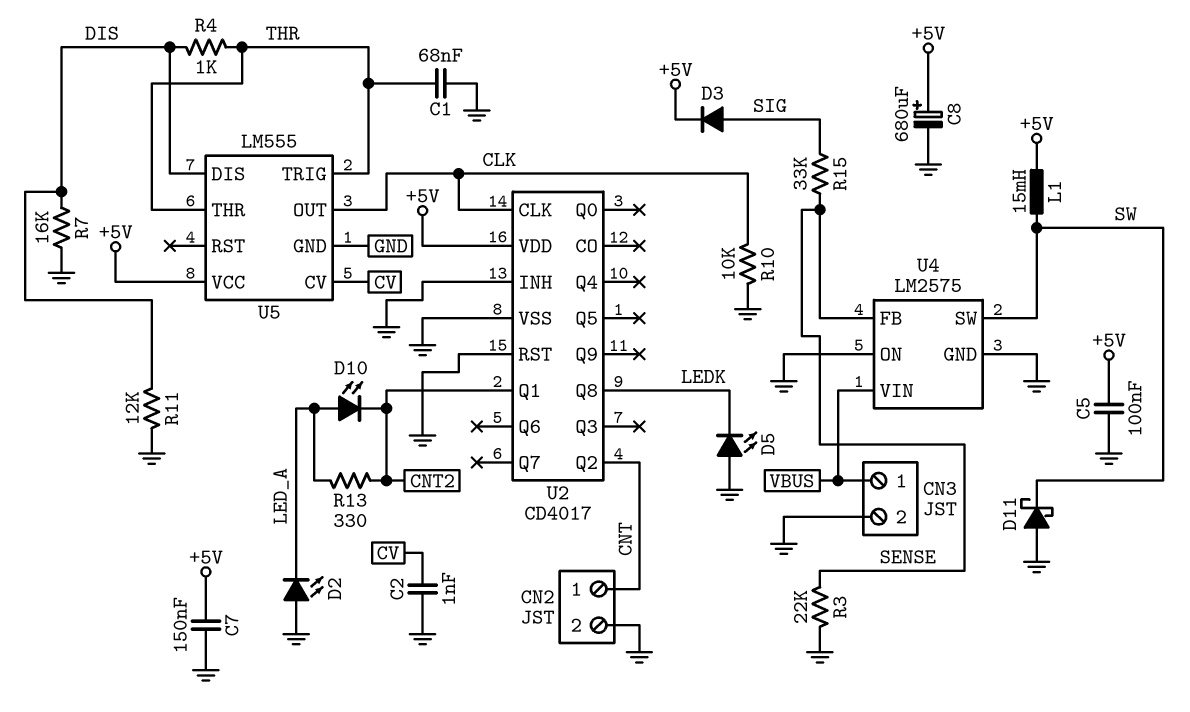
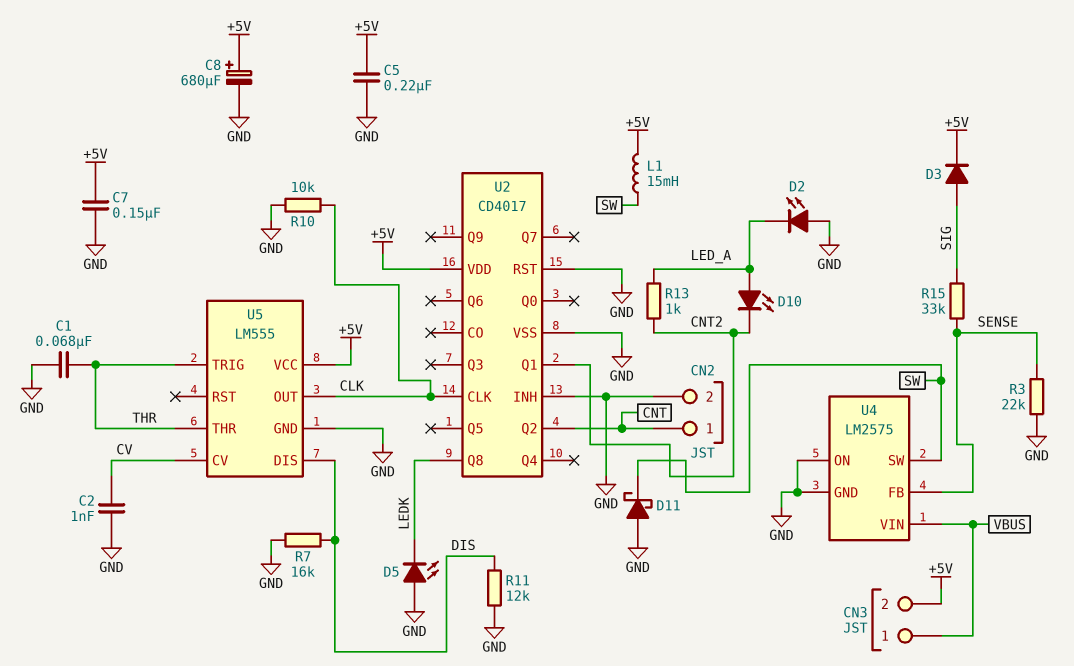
C5: 100nF (+5V, GND) -> 220nF (+5V, GND)
CN3 pin 2: GND -> +5V
R4: 1k (DIS, THR) -> none
R13: 330 (CNT2, LED_A) -> 1k (CNT2, LED_A)

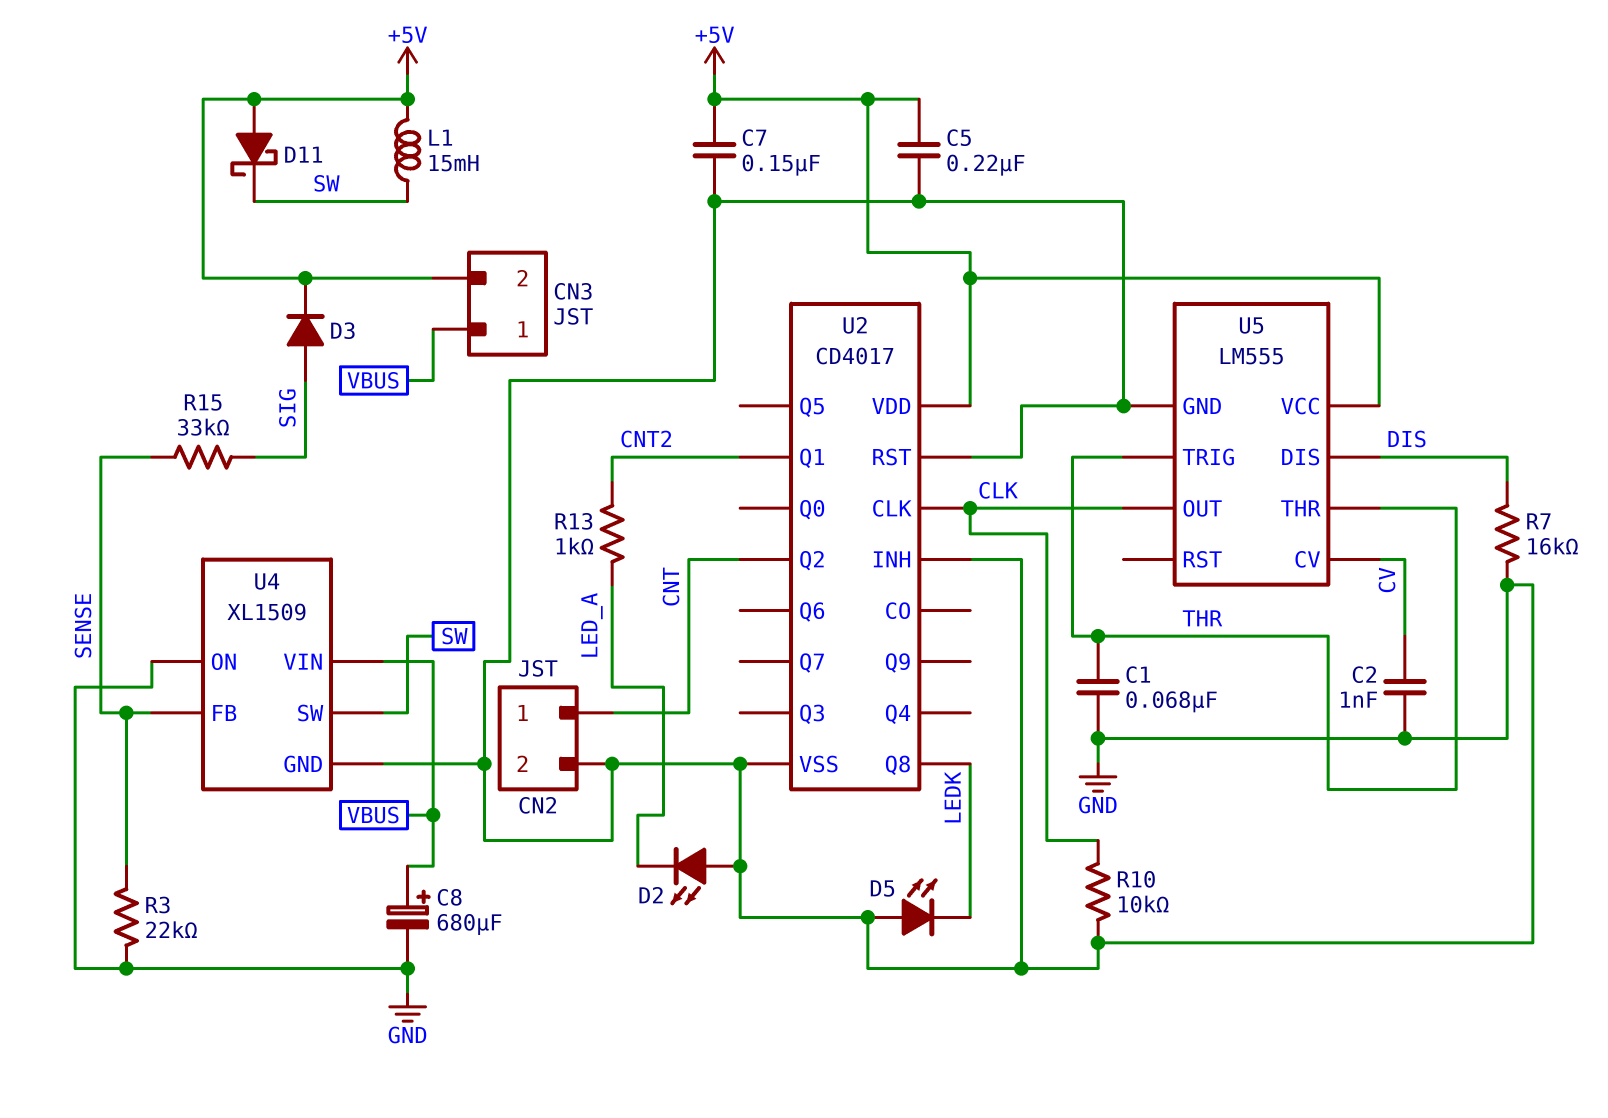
C8: 680uF (plus +5V, minus GND) -> 680uF (plus VBUS, minus GND)
D10: LED (A LED_A, K CNT2) -> none
D11: schottky (A GND, K SW) -> schottky (A +5V, K SW)
R11: 12k (DIS, GND) -> none
U4: LM2575 -> XL1509

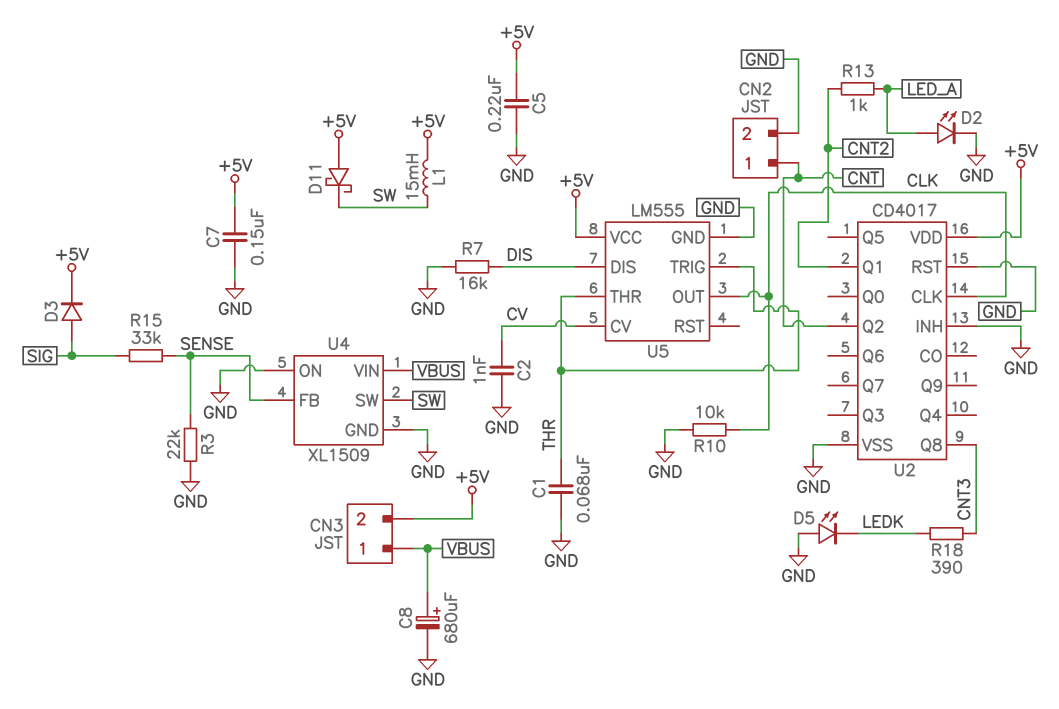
D2: LED (A GND, K LED_A) -> LED (A LED_A, K GND)
R18: none -> 390 (CNT3, LEDK)
U2 pin Q8: LEDK -> CNT3

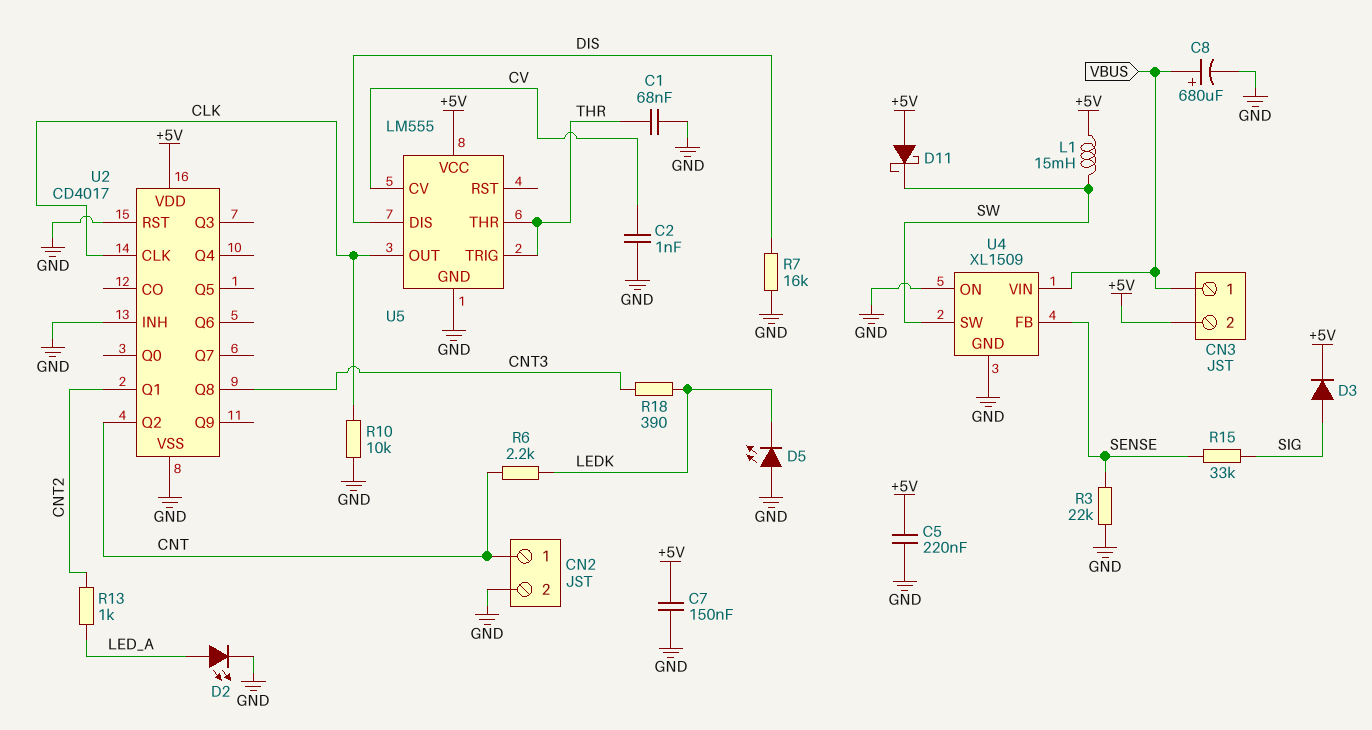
R6: none -> 2.2k (CNT, LEDK)

